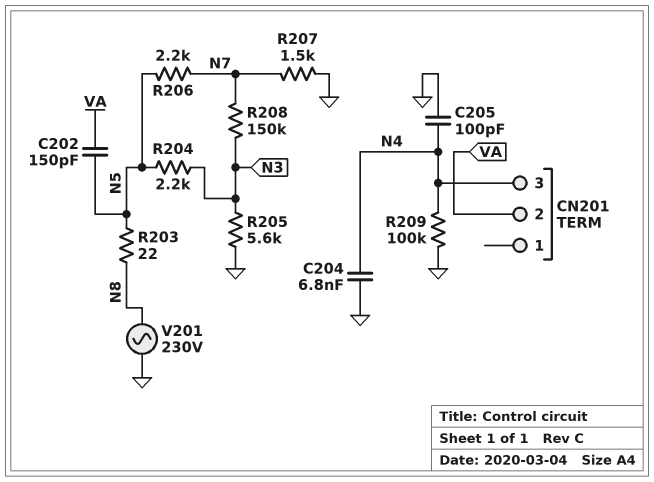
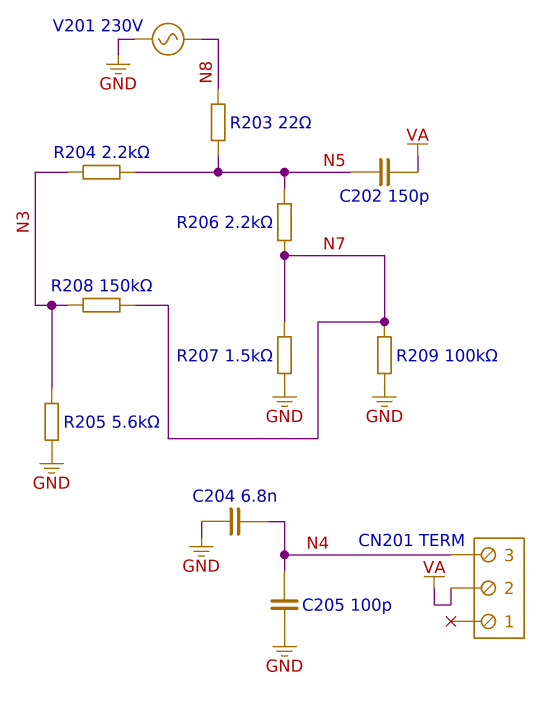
R209: 100k (GND, N4) -> 100k (GND, N7)

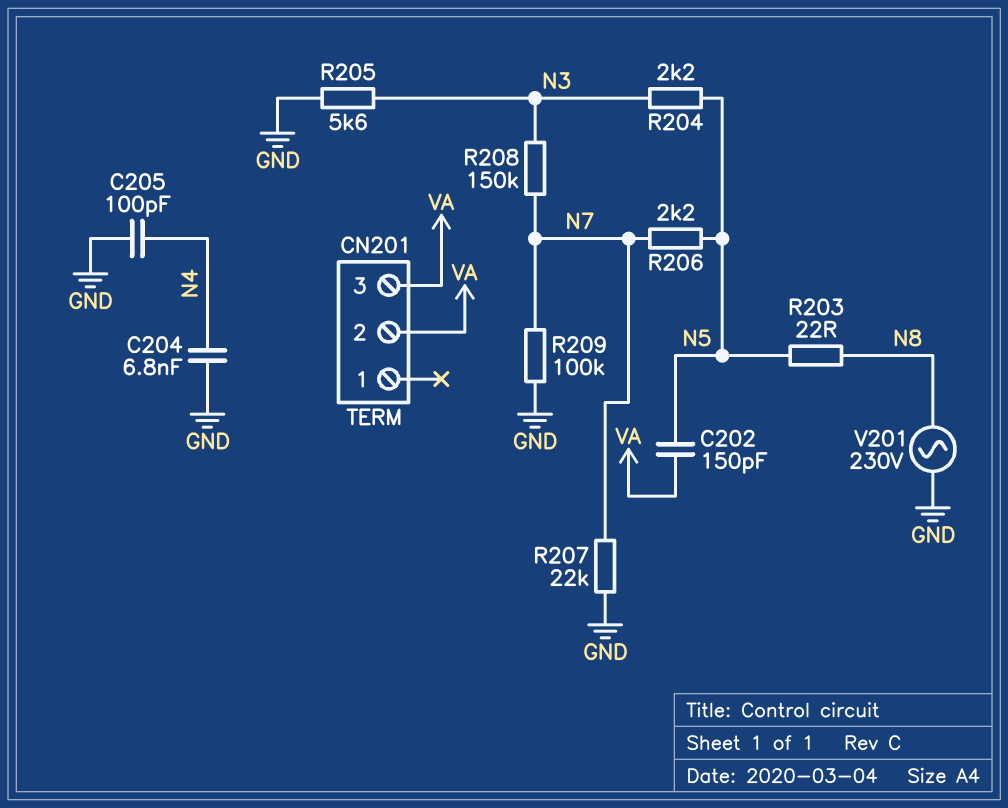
CN201 pin 3: N4 -> VA
R207: 1.5k (GND, N7) -> 22k (GND, N7)

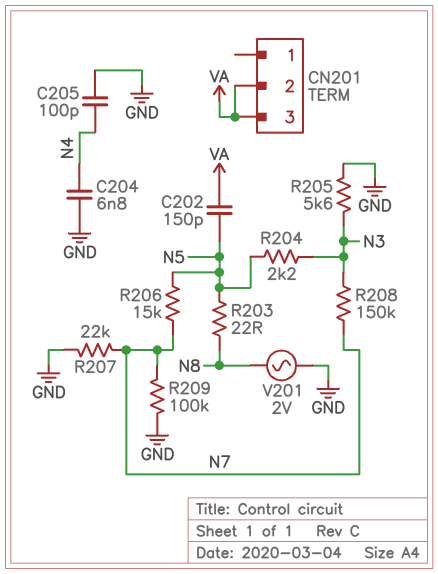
R206: 2.2k (N5, N7) -> 15k (N5, N7)
V201: AC 230V (GND, N8) -> AC 2V (GND, N8)

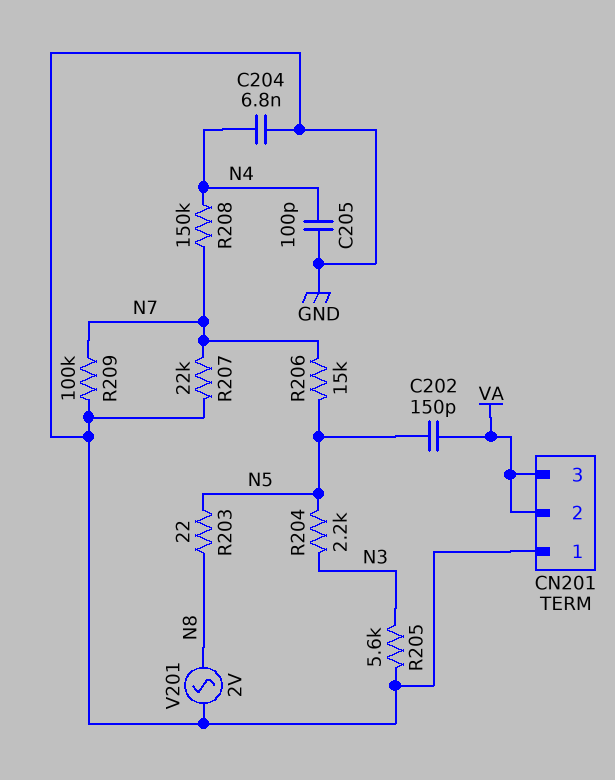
CN201 pin 1: none -> GND
R208: 150k (N3, N7) -> 150k (N4, N7)

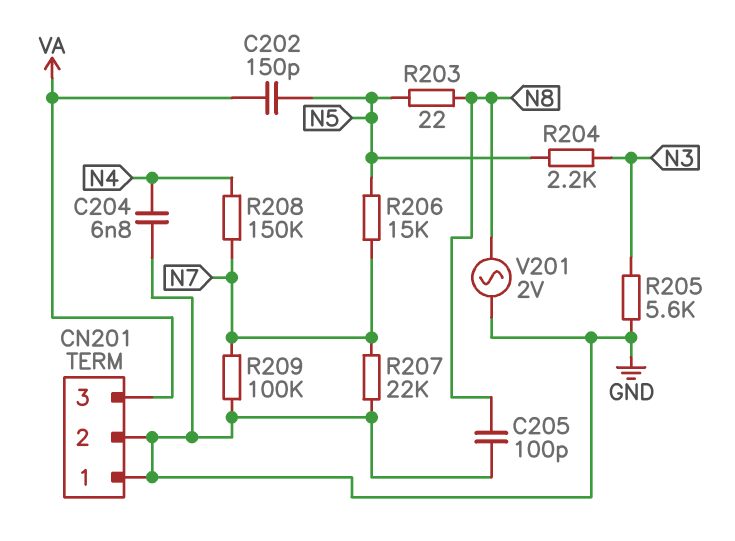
C205: 100pF (GND, N4) -> 100pF (GND, N8)
CN201 pin 2: VA -> GND

